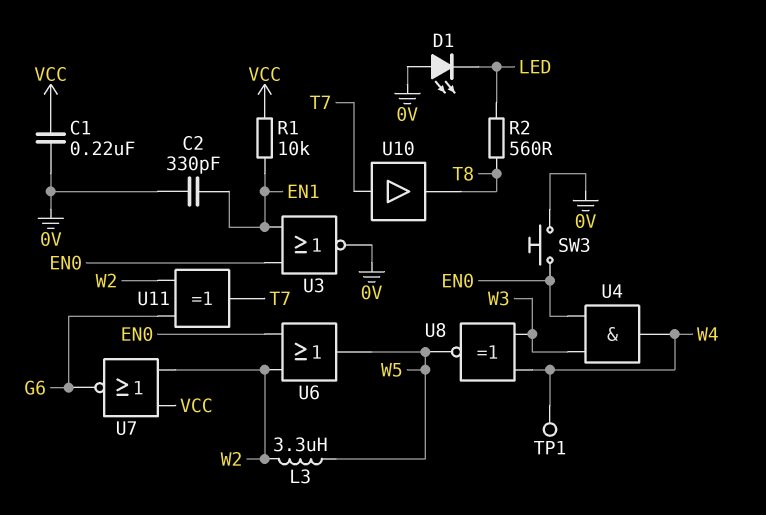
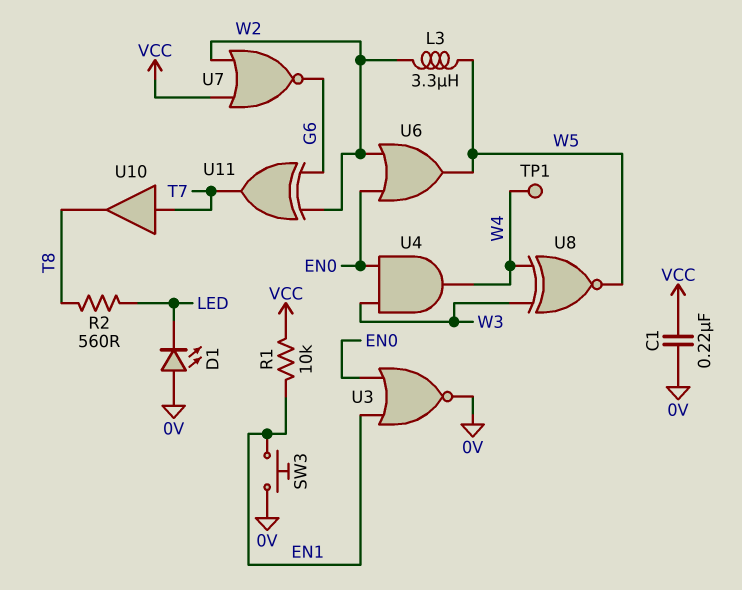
C2: 330pF (0V, EN1) -> none
SW3: button (0V, EN0) -> button (0V, EN1)

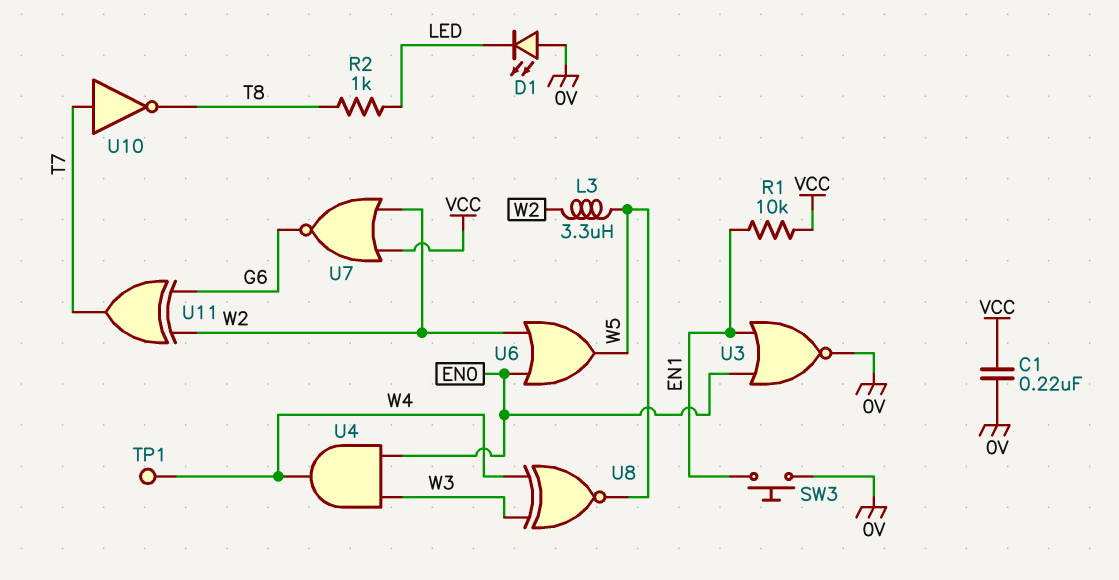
R2: 560 (LED, T8) -> 1k (LED, T8)
U10: buffer (in T7, out T8) -> NOT (in T7, out T8)

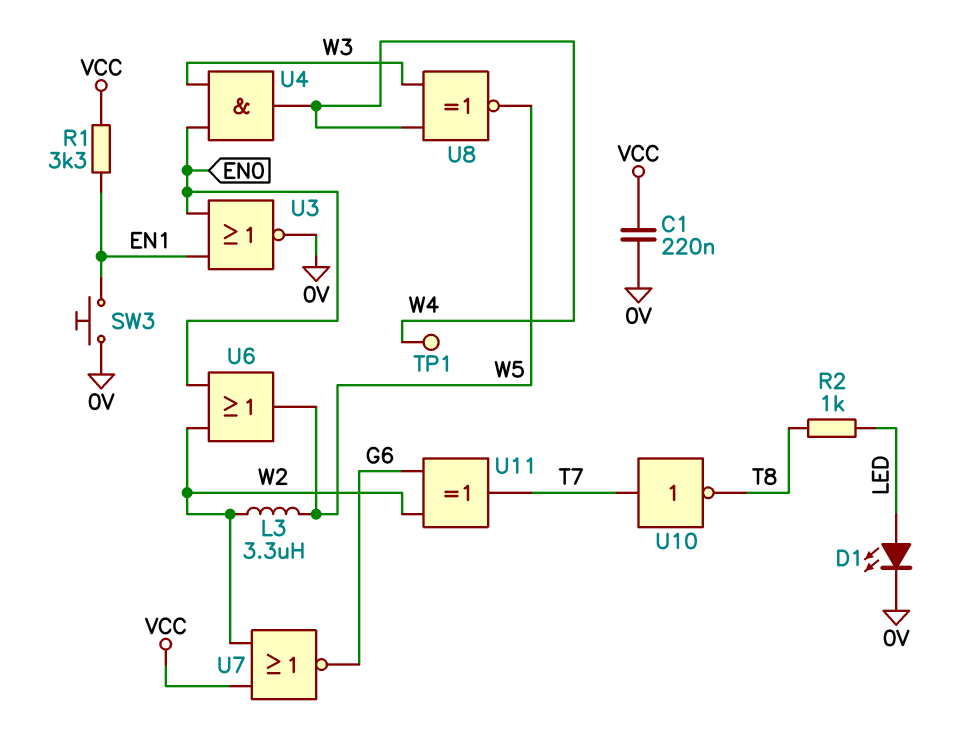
D1: LED (A 0V, K LED) -> LED (A LED, K 0V)
R1: 10k (EN1, VCC) -> 3.3k (EN1, VCC)

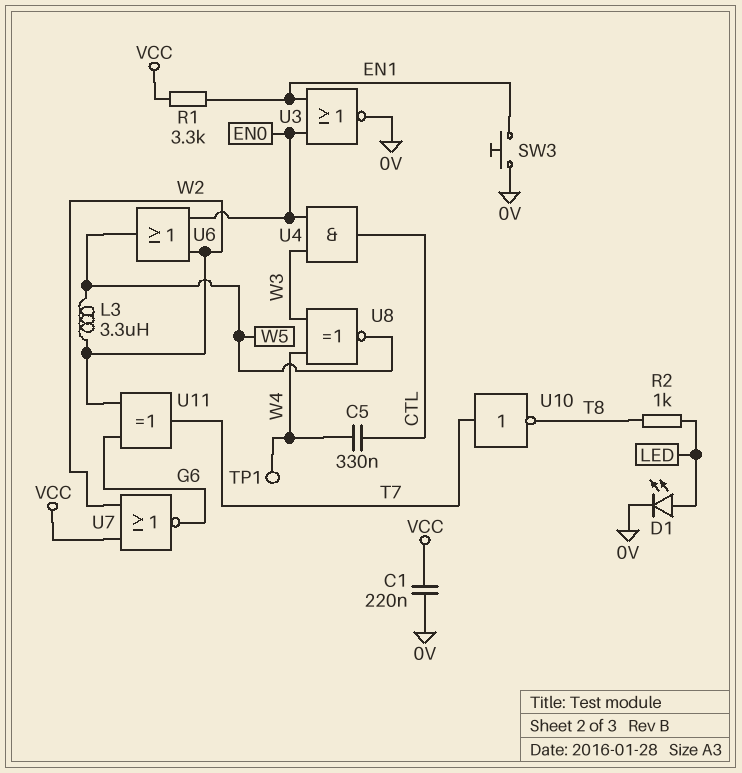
C5: none -> 330nF (CTL, W4)
U4: AND (in EN0, in W3, out W4) -> AND (in EN0, in W3, out CTL)

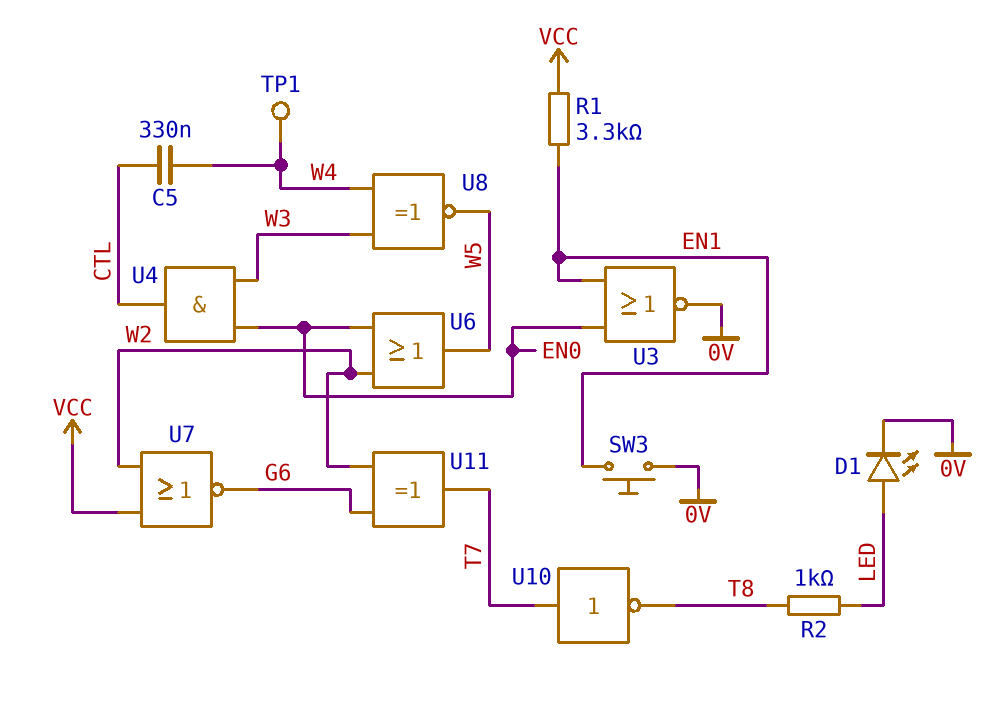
C1: 220nF (0V, VCC) -> none
L3: 3.3uH (W2, W5) -> none

